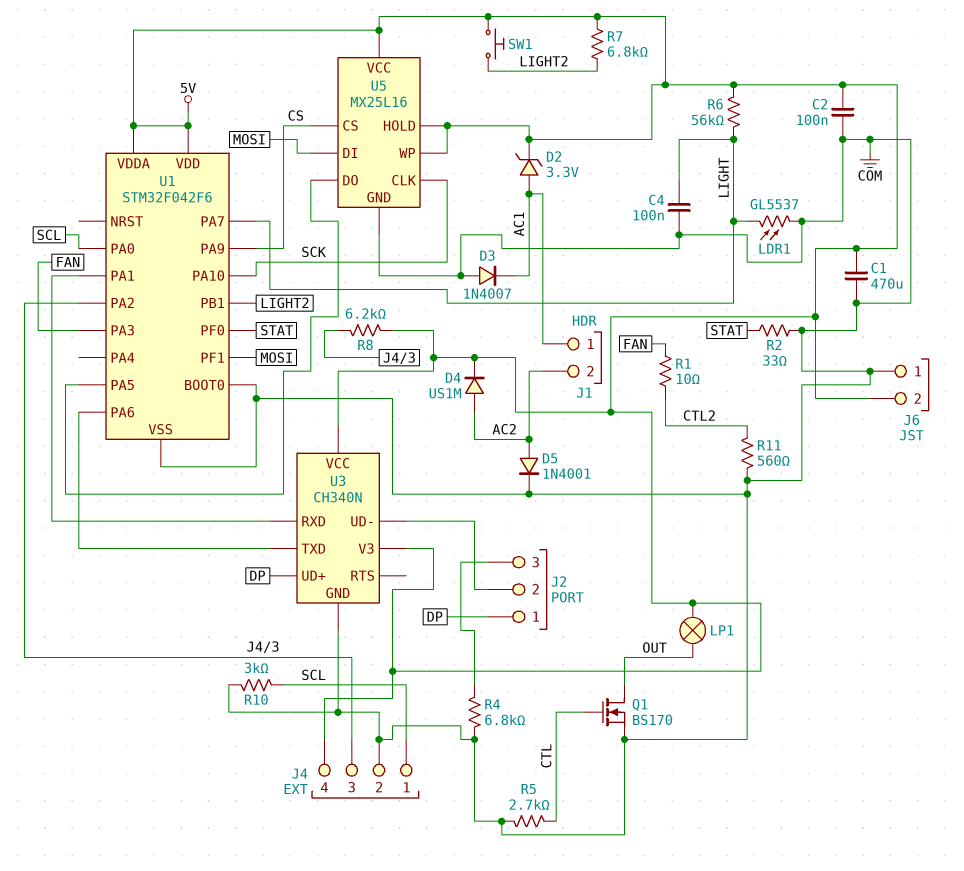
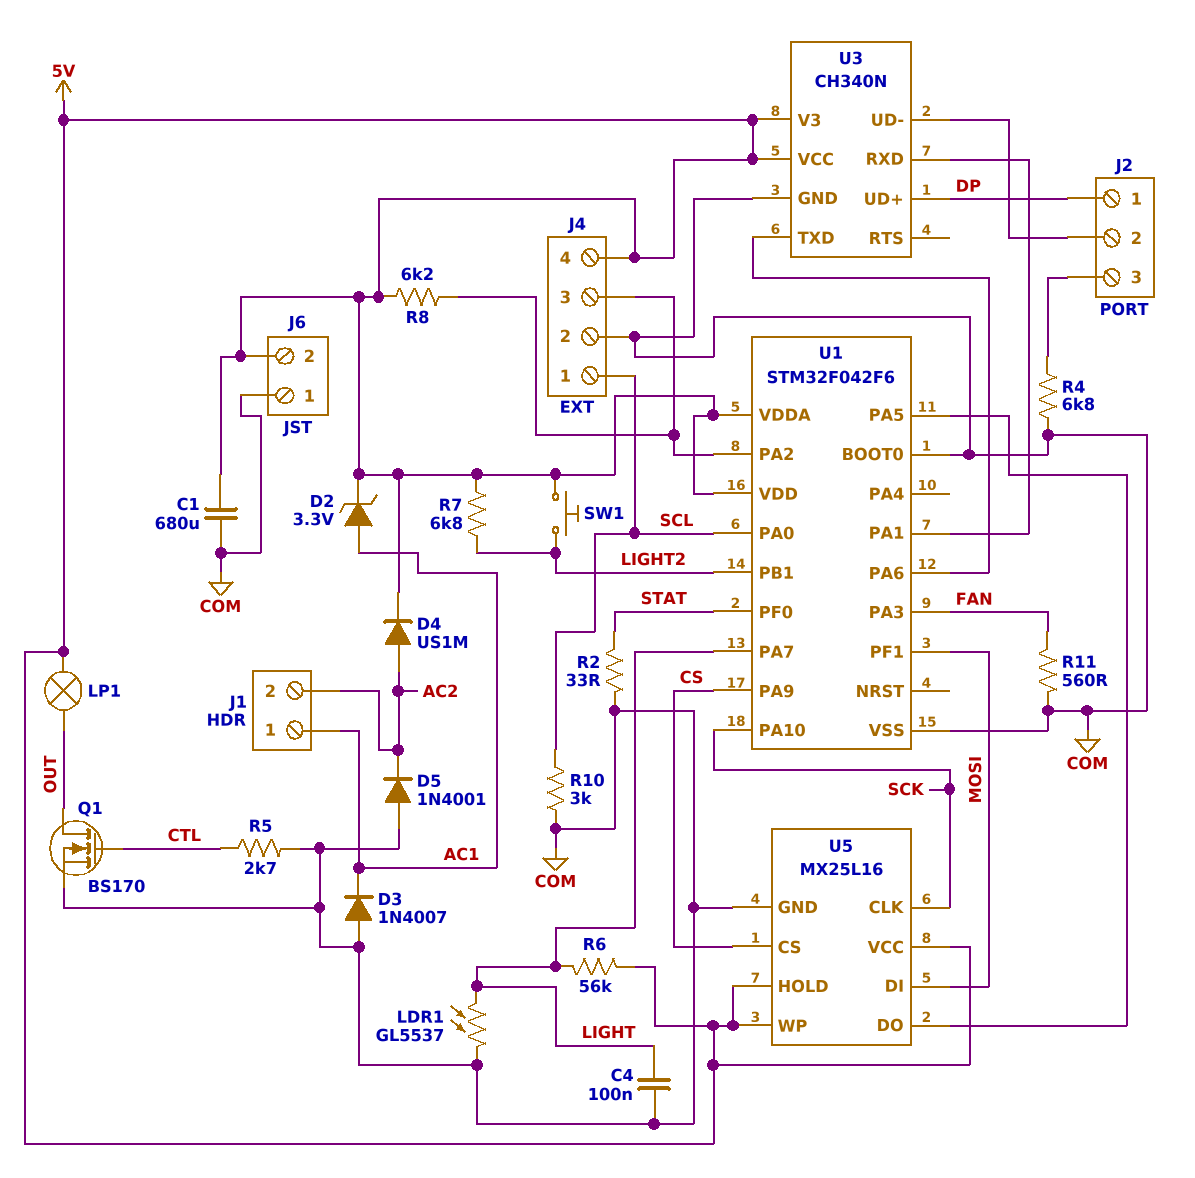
C1: 470uF (5V, COM) -> 680uF (5V, COM)
C2: 100nF (5V, COM) -> none
D5: diode 1N4001 (A AC2, K COM) -> diode 1N4001 (A COM, K AC2)
R1: 10 (CTL2, FAN) -> none
R11: 560 (COM, CTL2) -> 560 (COM, FAN)

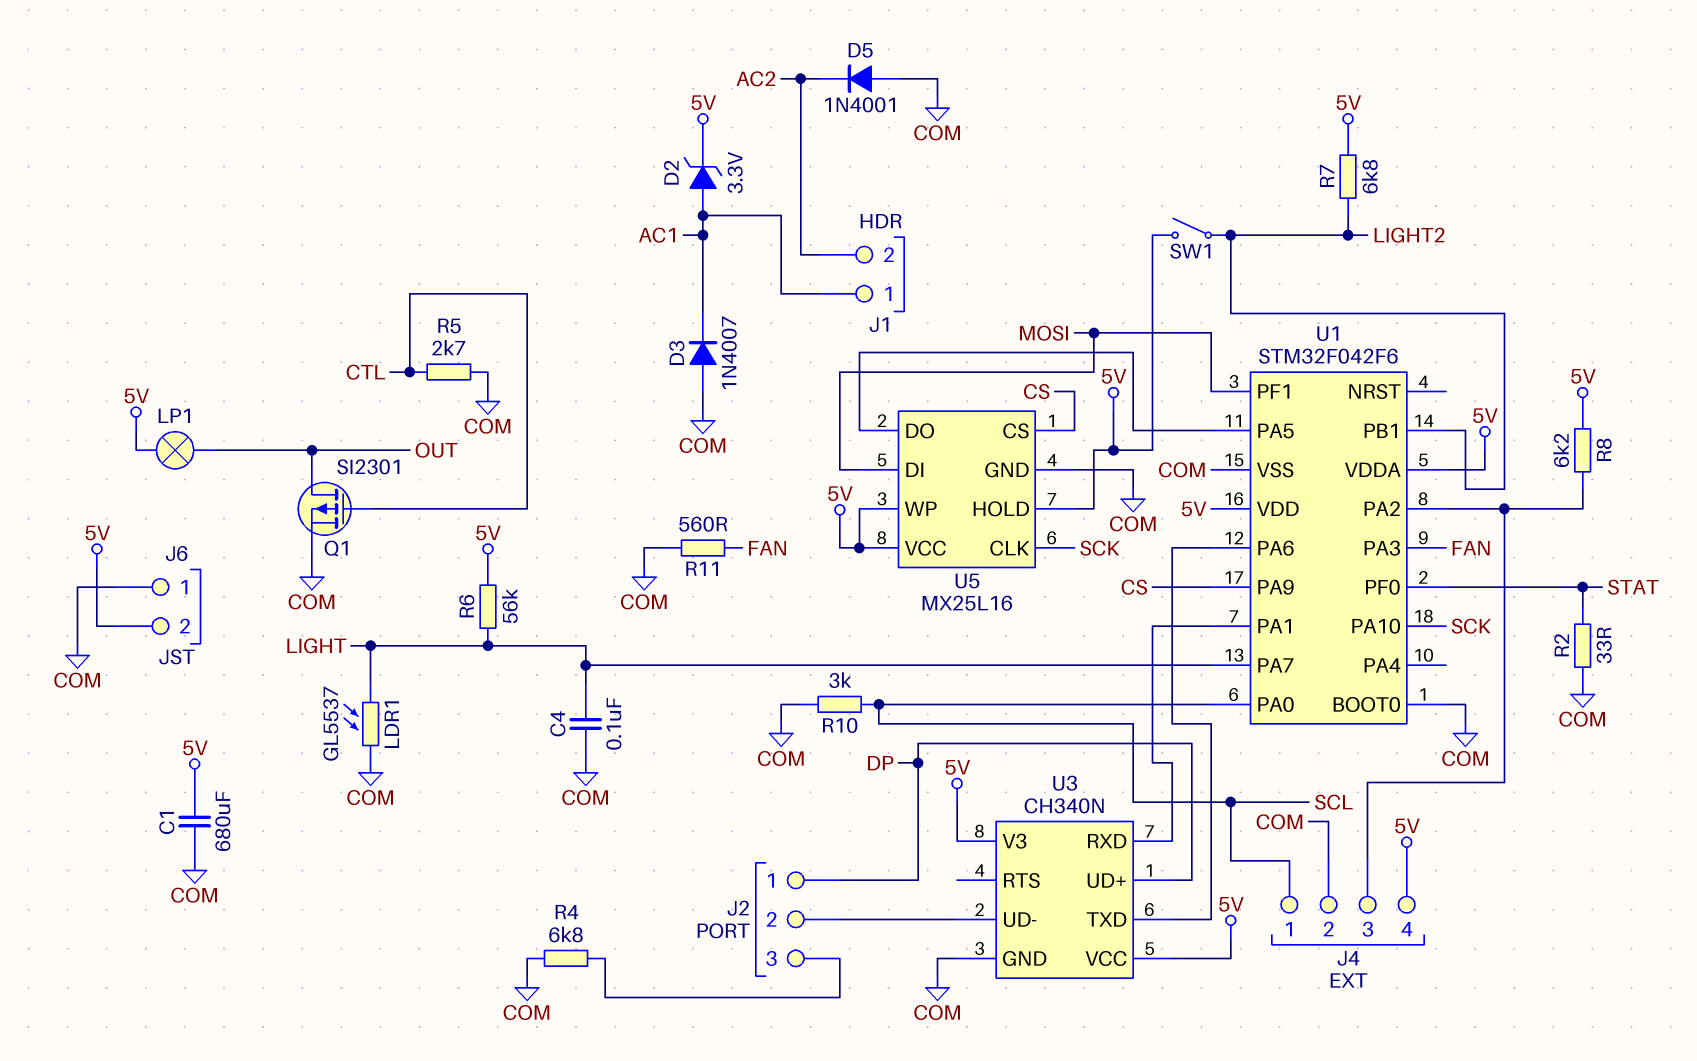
D4: diode US1M (A AC2, K 5V) -> none
Q1: NMOS BS170 (G CTL, D OUT, S COM) -> PMOS SI2301 (G CTL, D OUT, S COM)
SW1: button (5V, LIGHT2) -> switch (5V, LIGHT2)

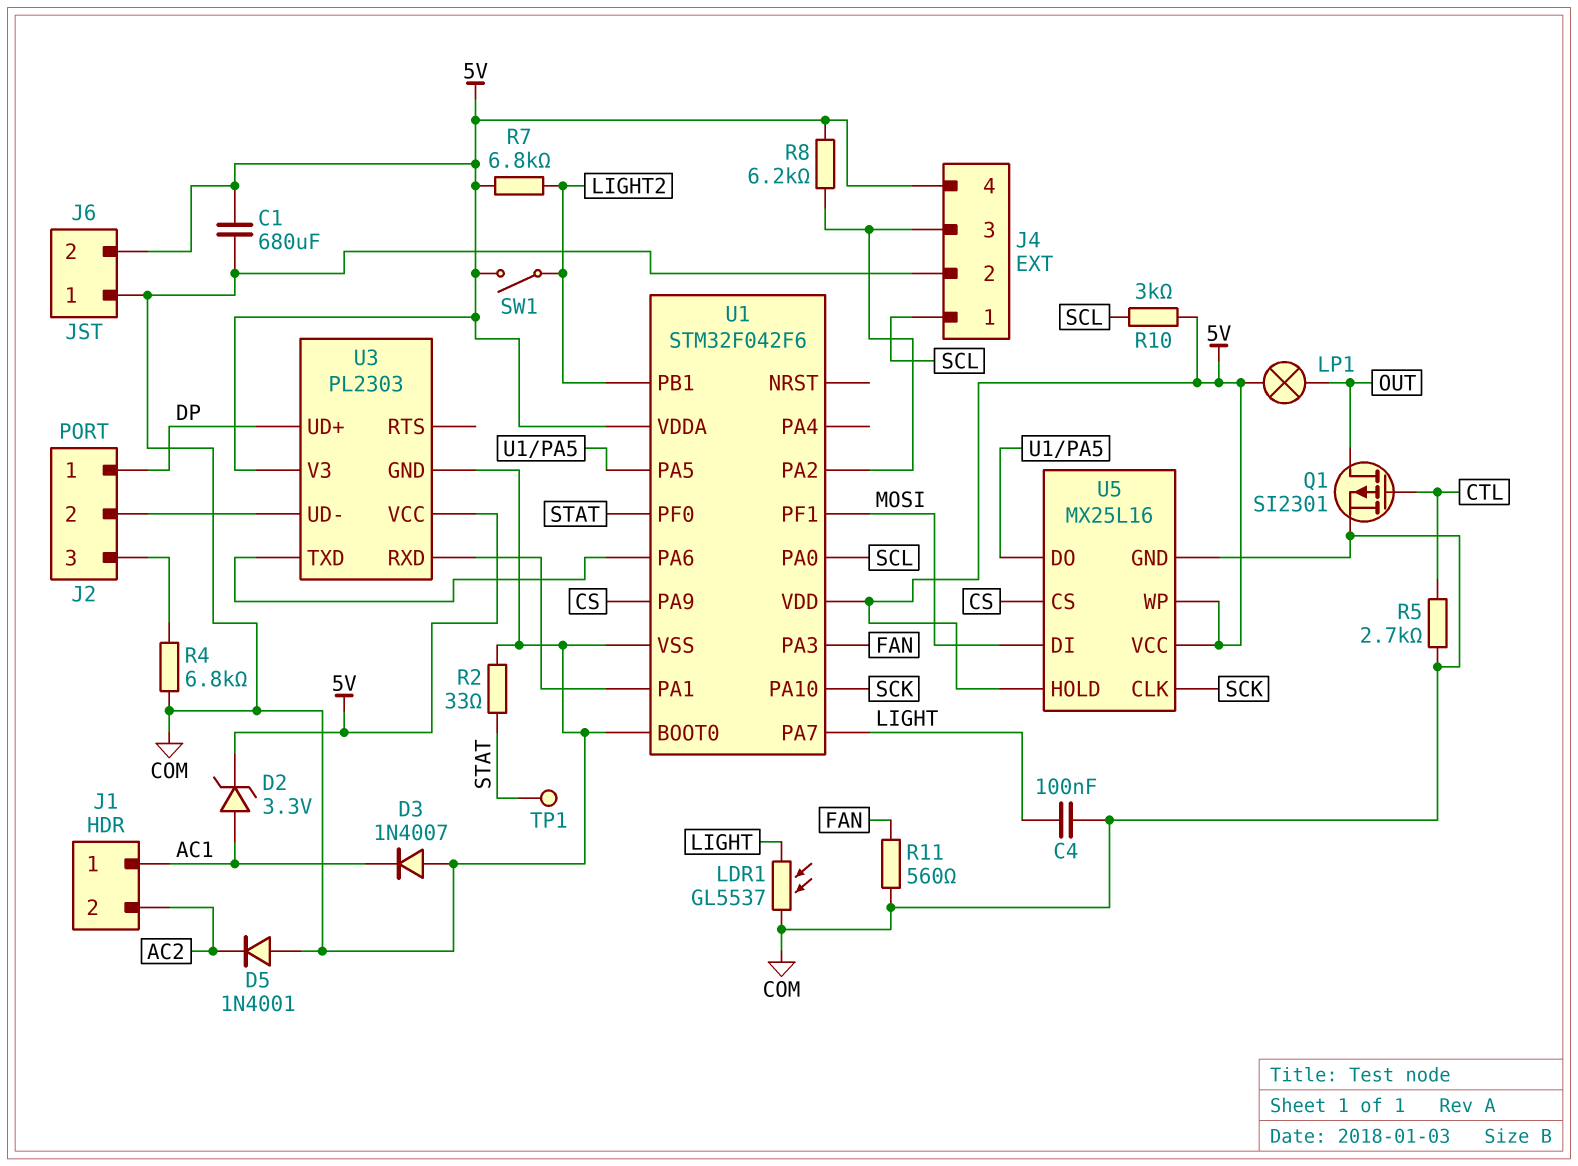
R6: 56k (5V, LIGHT) -> none
R10: 3k (COM, SCL) -> 3k (5V, SCL)
TP1: none -> test point (STAT)
U3: CH340N -> PL2303

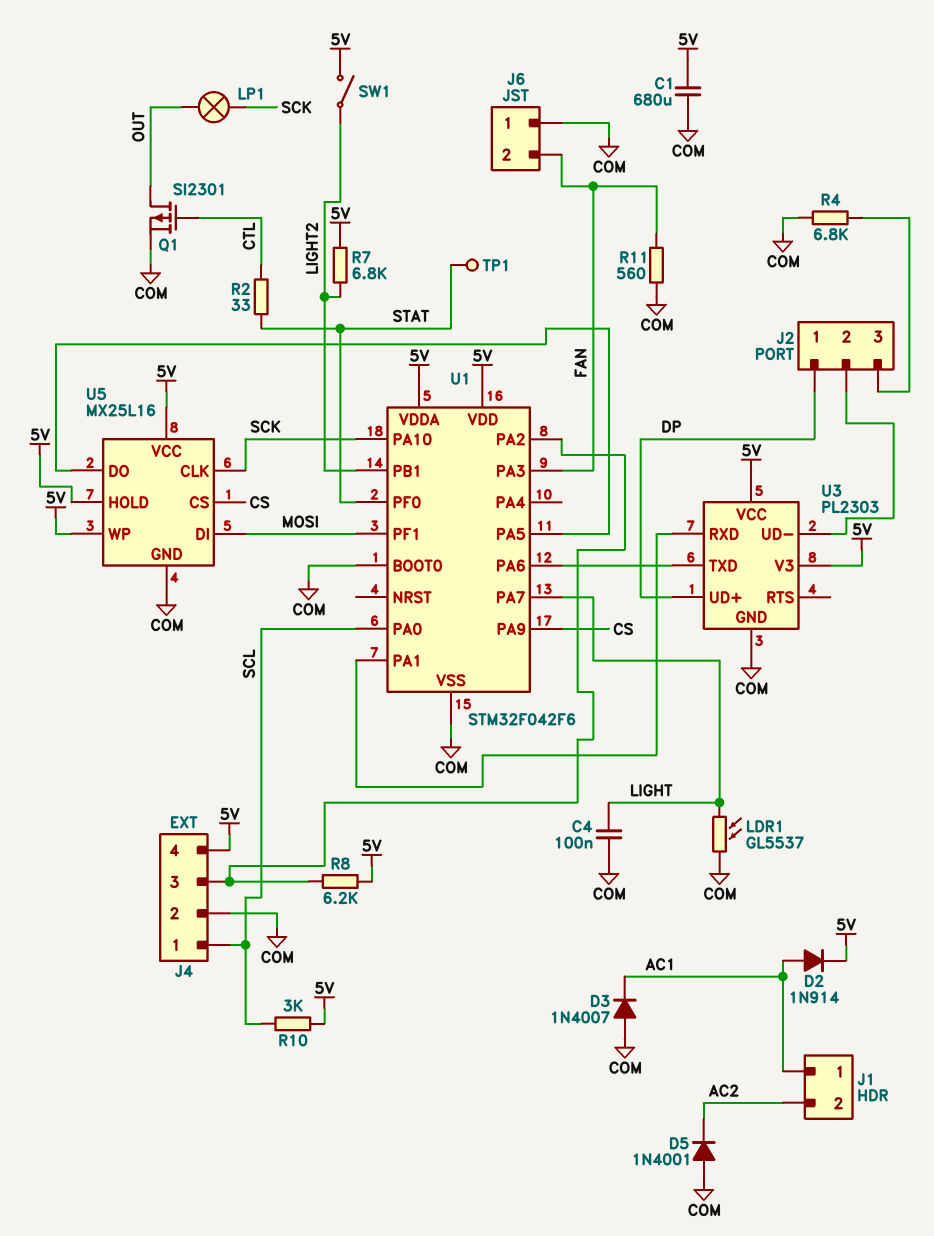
D2: zener 3.3V (A AC1, K 5V) -> diode 1N914 (A AC1, K 5V)
J6 pin 2: 5V -> FAN
LP1: lamp (5V, OUT) -> lamp (OUT, SCK)
R2: 33 (COM, STAT) -> 33 (CTL, STAT)
R5: 2.7k (COM, CTL) -> none

